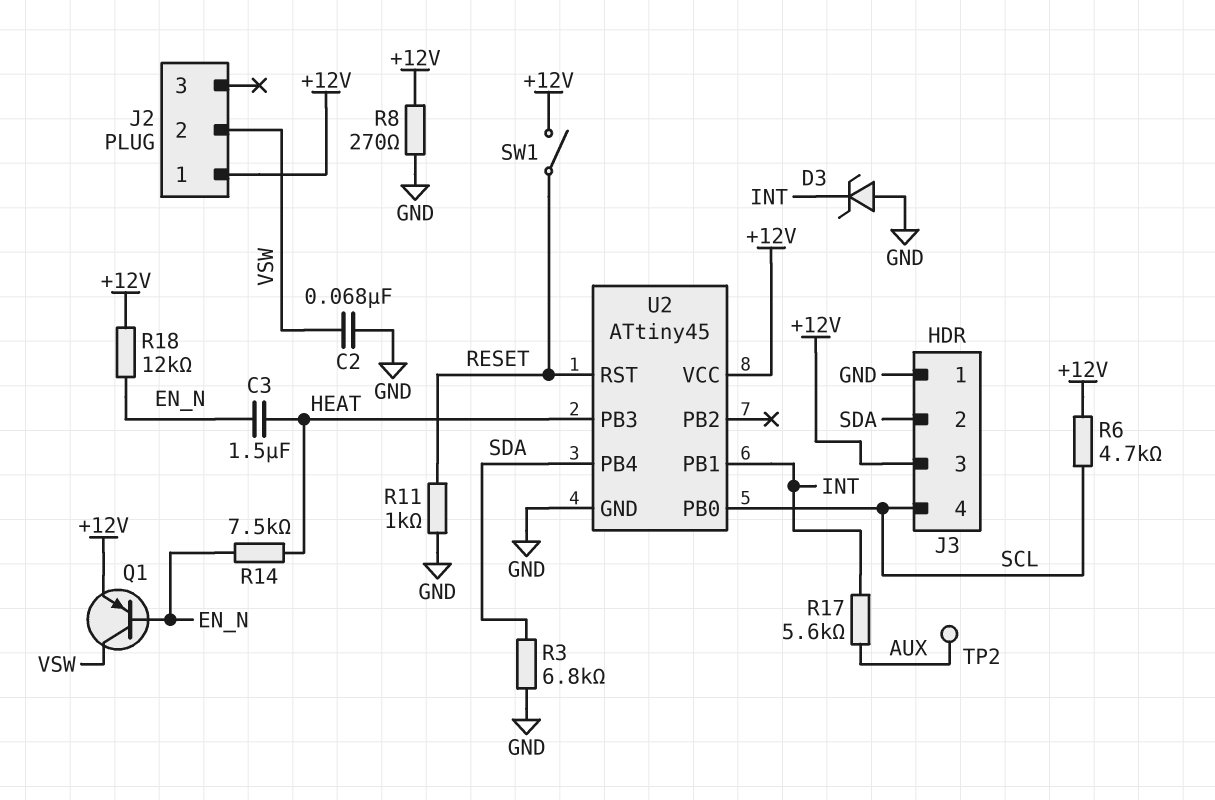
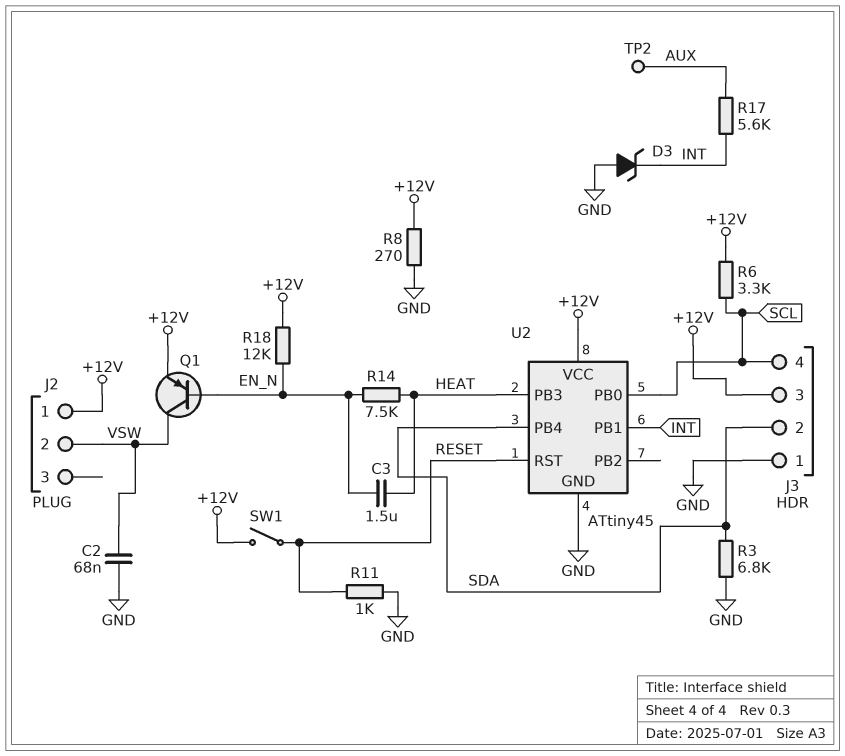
R6: 4.7k (+12V, SCL) -> 3.3k (+12V, SCL)

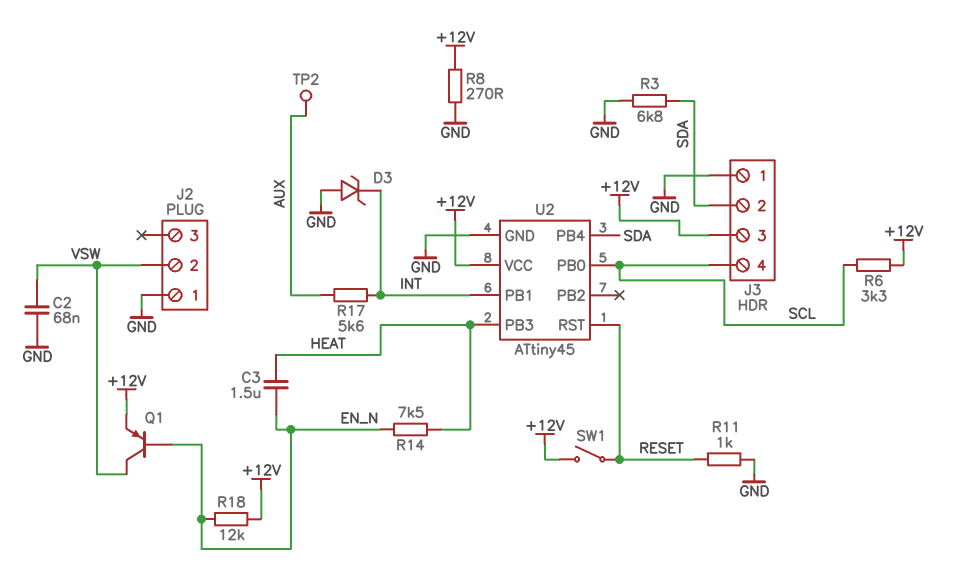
J2 pin 1: +12V -> GND

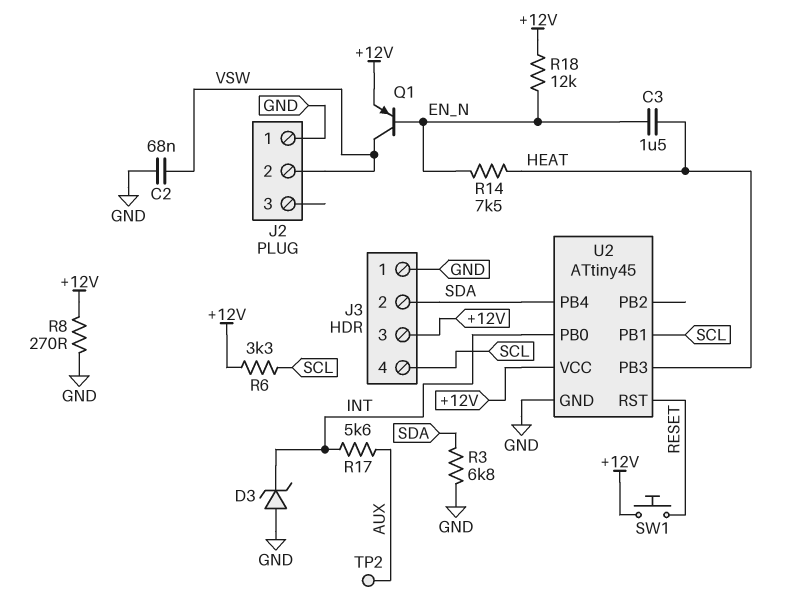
R11: 1k (GND, RESET) -> none
SW1: switch (+12V, RESET) -> button (+12V, RESET)
U2 pin PB0: SCL -> INT
U2 pin PB1: INT -> SCL

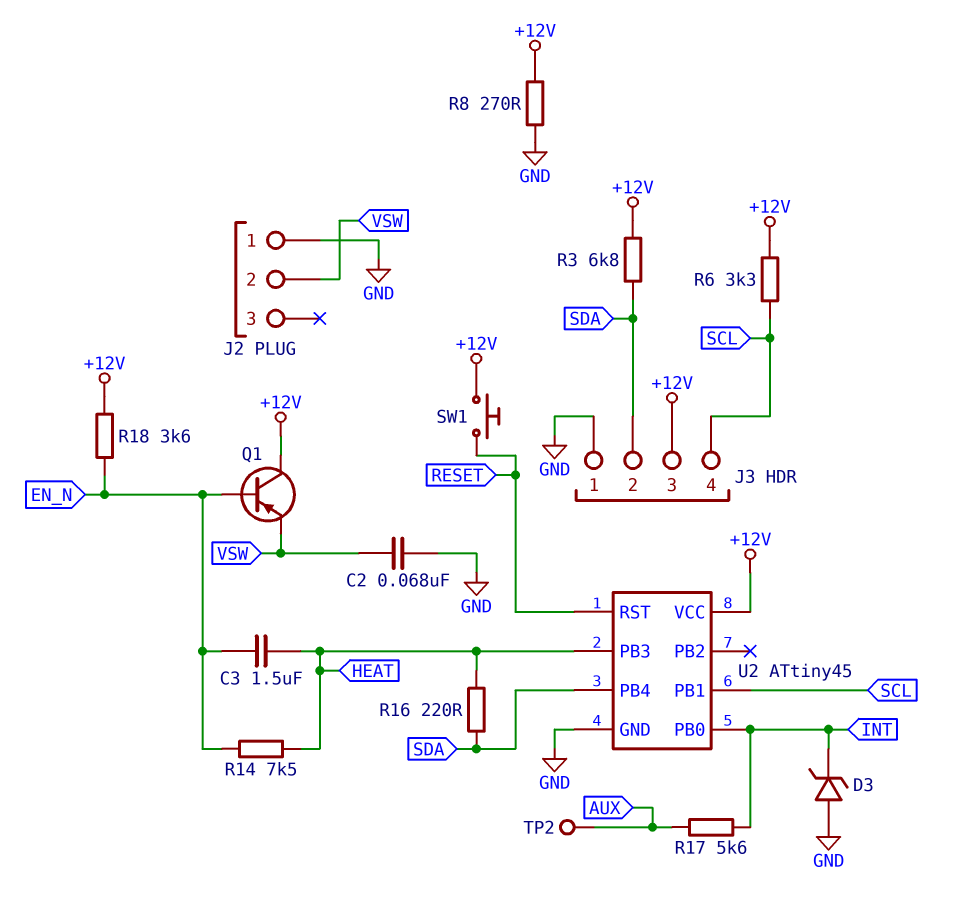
Q1: PNP (B EN_N, C VSW, E +12V) -> PNP (B EN_N, C +12V, E VSW)
R3: 6.8k (GND, SDA) -> 6.8k (+12V, SDA)
R16: none -> 220 (HEAT, SDA)
R18: 12k (+12V, EN_N) -> 3.6k (+12V, EN_N)

